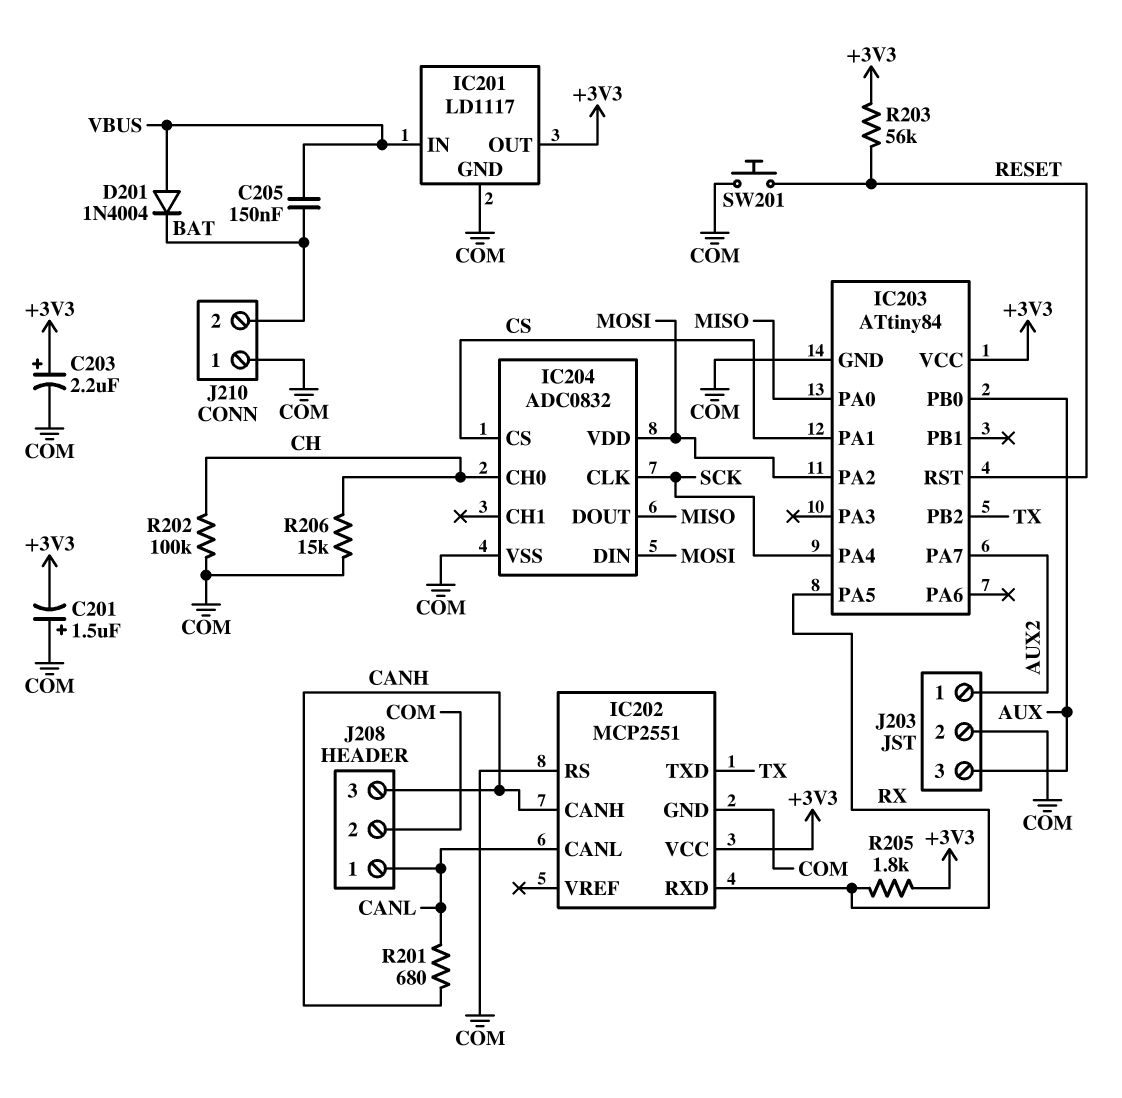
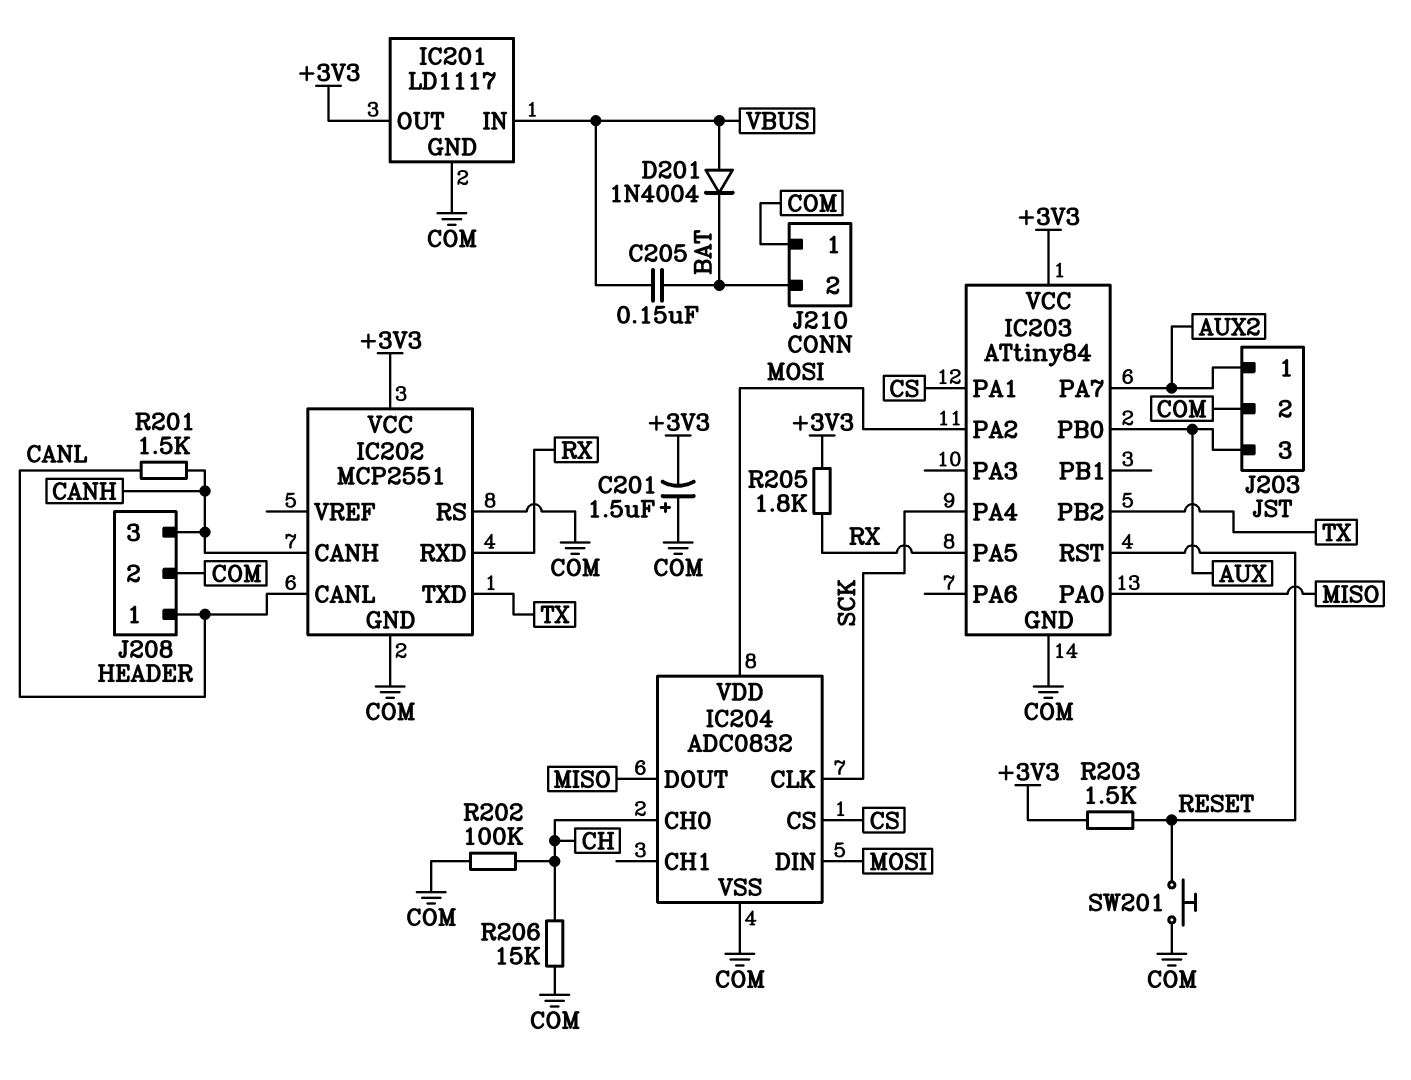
C203: 2.2uF (plus +3V3, minus COM) -> none
R201: 680 (CANH, CANL) -> 1.5k (CANH, CANL)
R203: 56k (+3V3, RESET) -> 1.5k (+3V3, RESET)

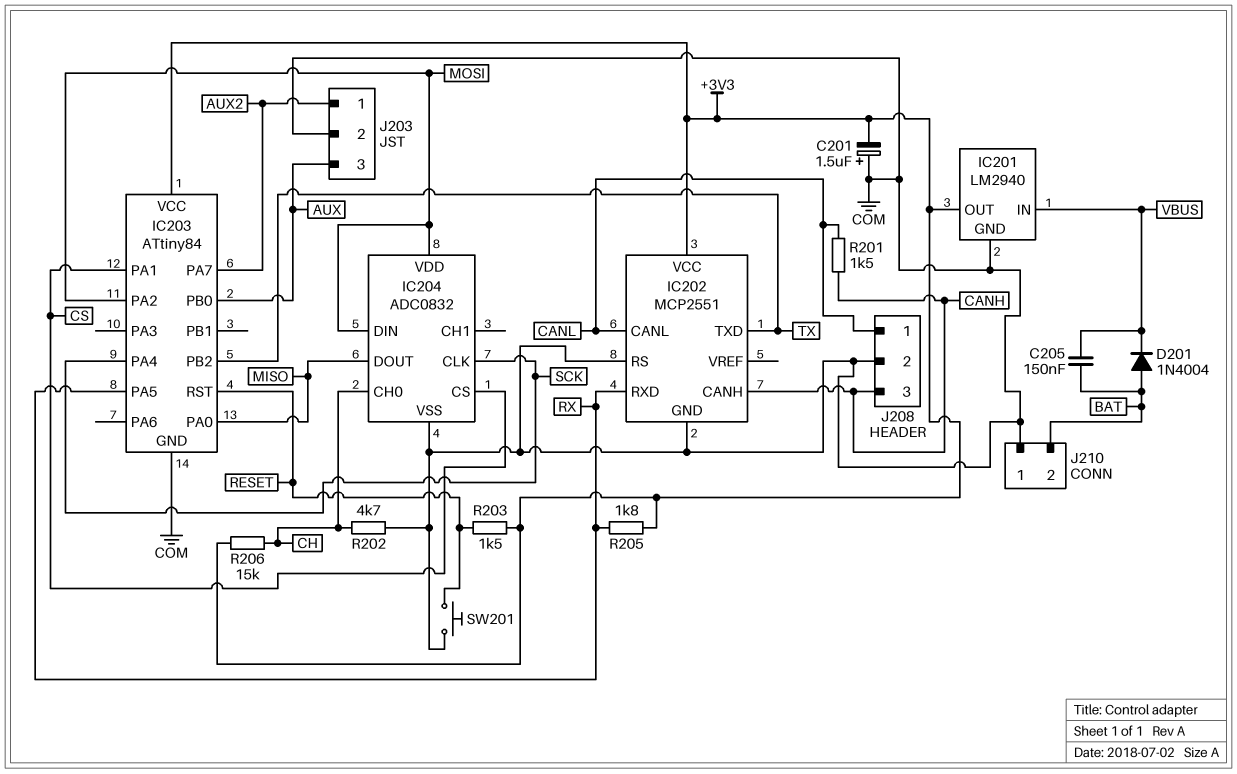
D201: diode 1N4004 (A VBUS, K BAT) -> diode 1N4004 (A BAT, K VBUS)
IC201: LD1117 -> LM2940
R202: 100k (CH, COM) -> 4.7k (CH, COM)
R206: 15k (CH, COM) -> 15k (+3V3, CH)

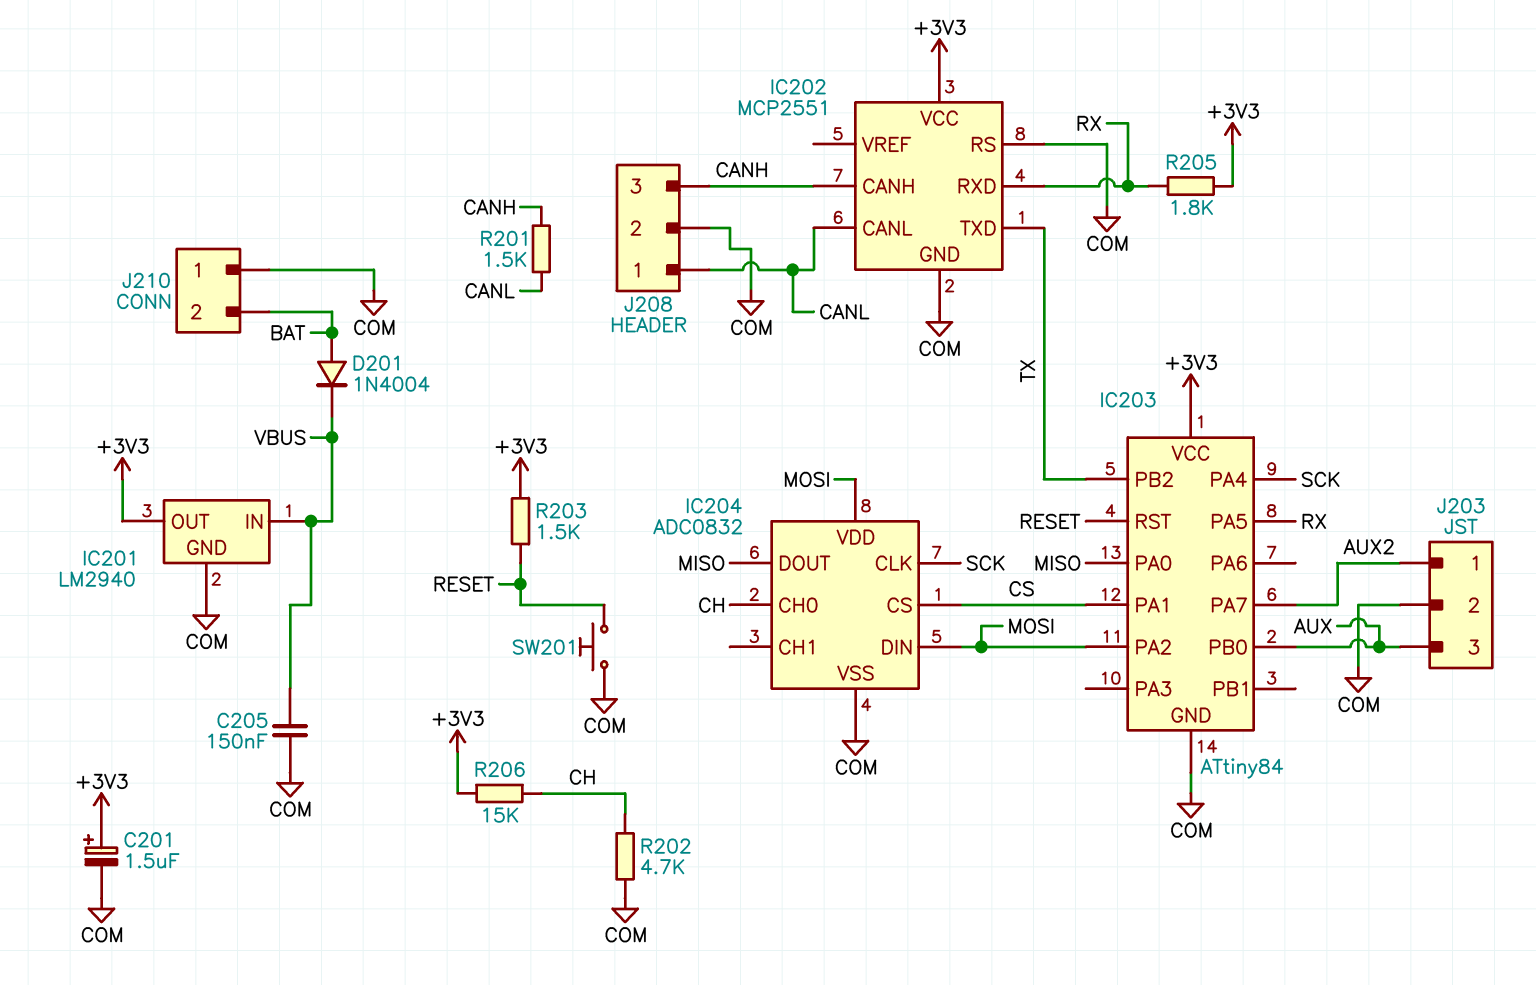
C201: 1.5uF (plus COM, minus +3V3) -> 1.5uF (plus +3V3, minus COM)
C205: 150nF (BAT, VBUS) -> 150nF (COM, VBUS)

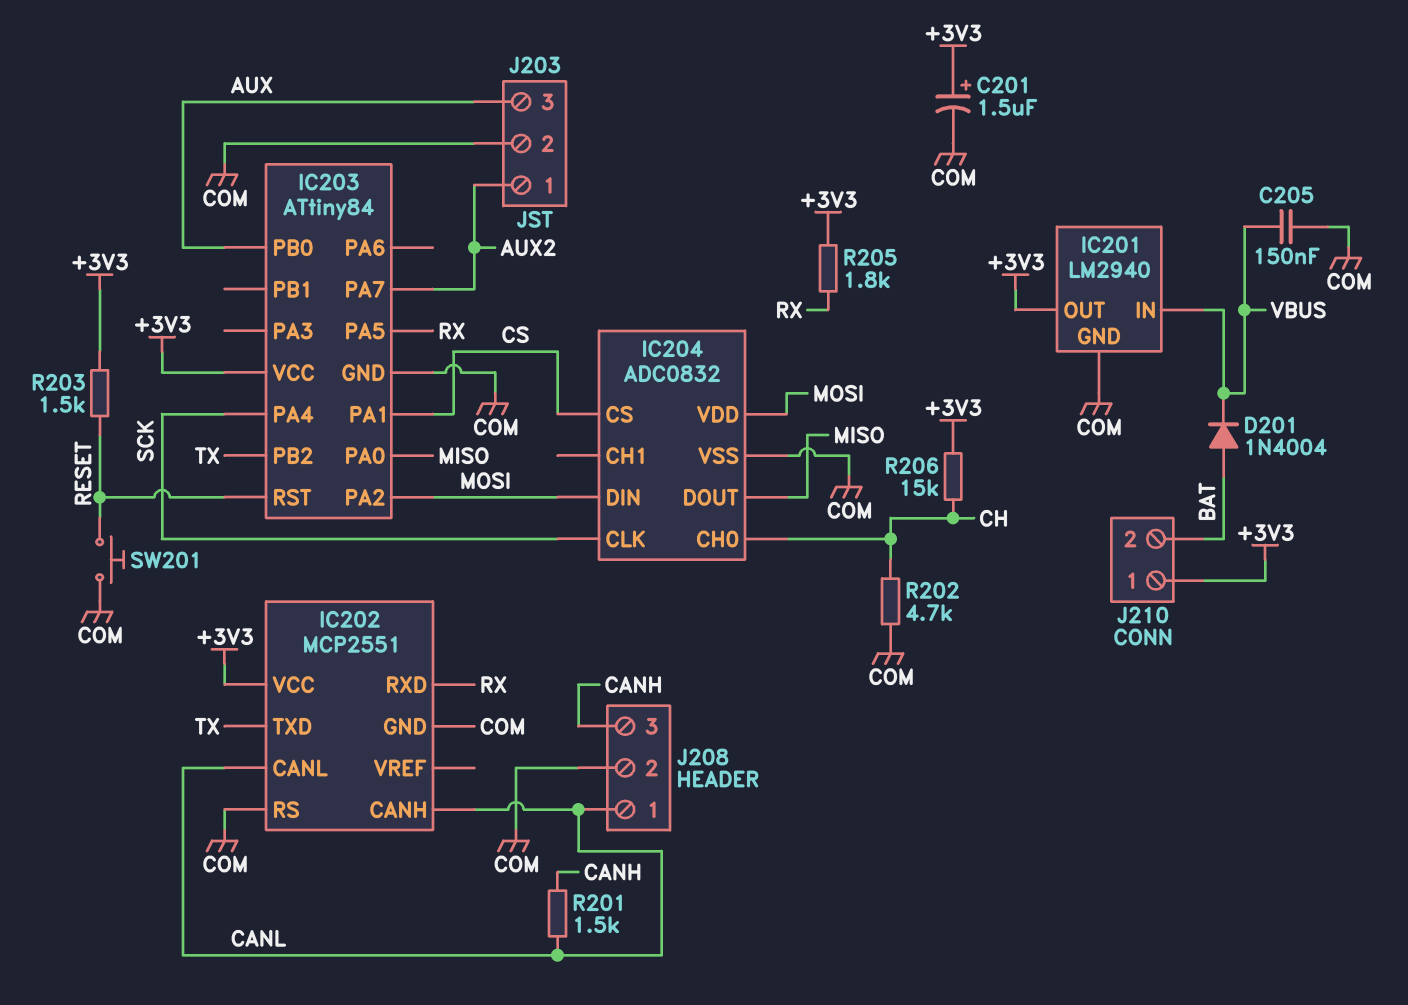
IC202 pin CANH: CANH -> CANL
J210 pin 1: COM -> +3V3

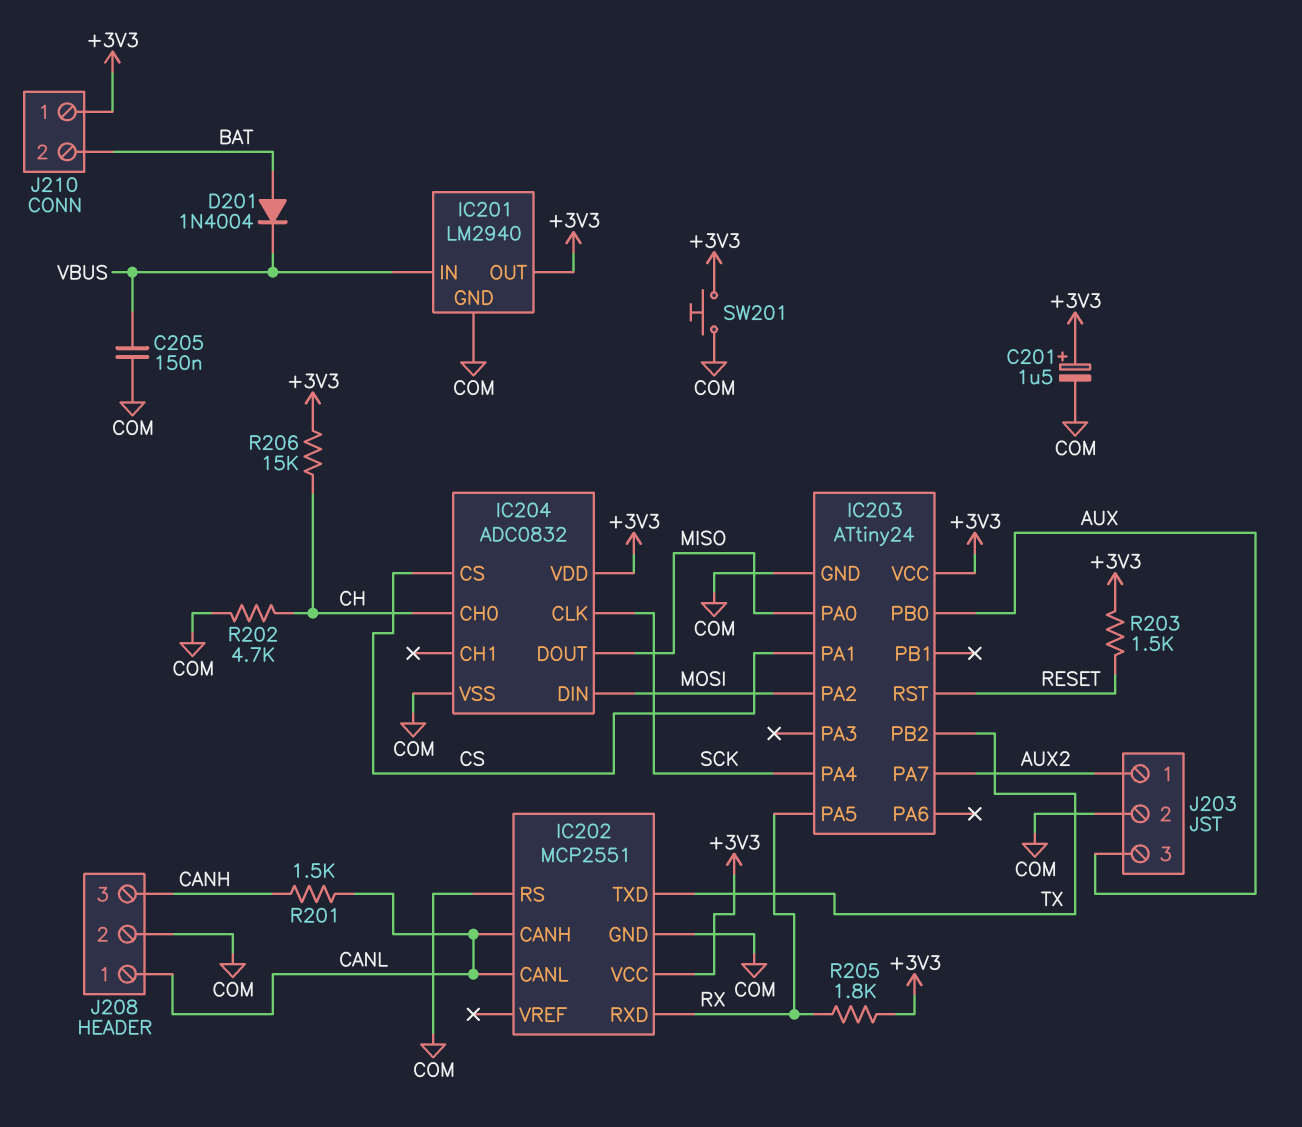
IC203: ATtiny84 -> ATtiny24
IC204 pin VDD: MOSI -> +3V3
SW201: button (COM, RESET) -> button (+3V3, COM)

